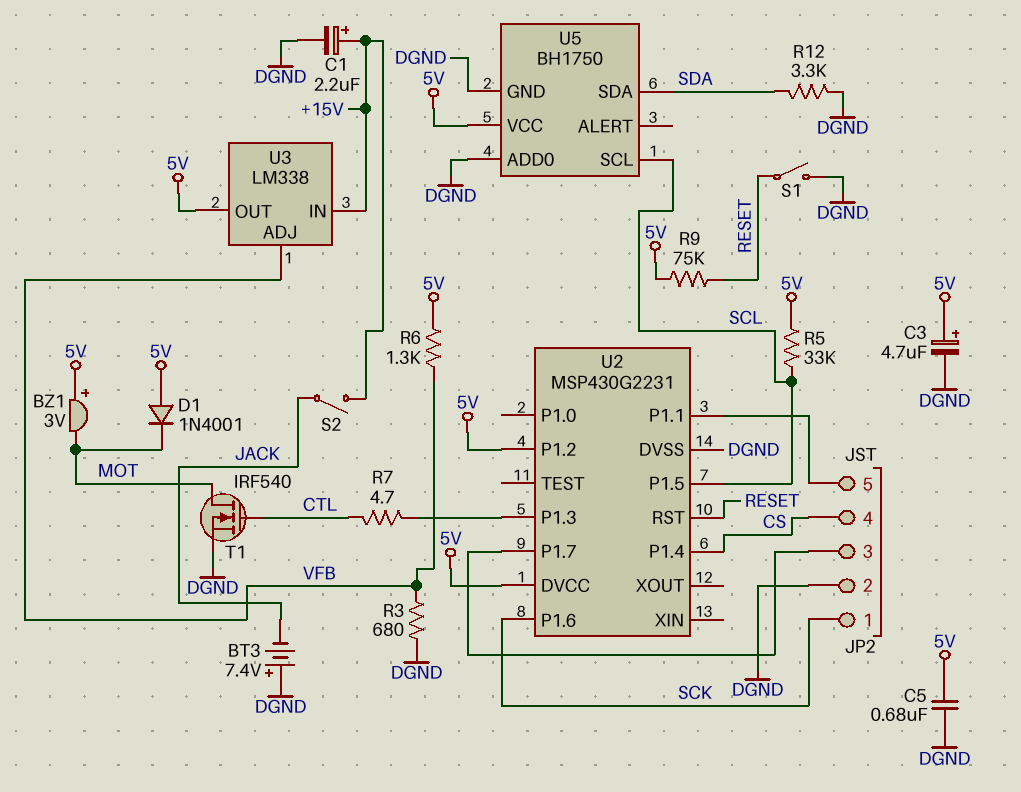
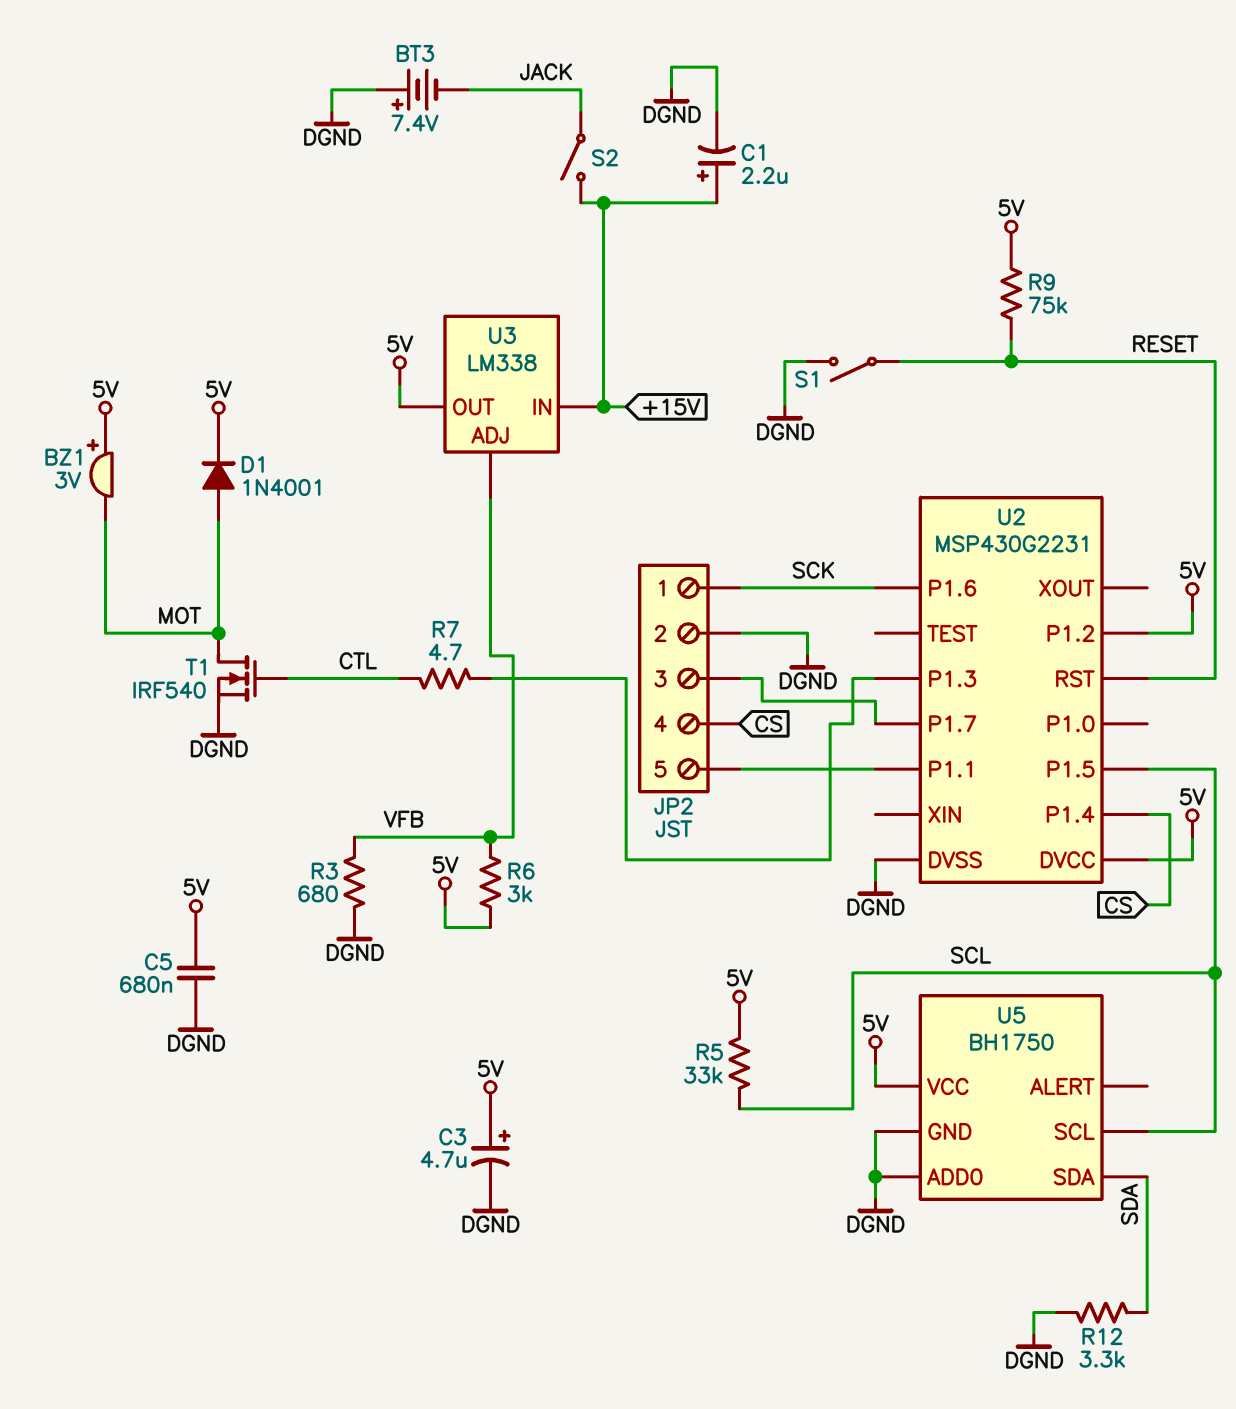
D1: diode 1N4001 (A 5V, K MOT) -> diode 1N4001 (A MOT, K 5V)
R6: 1.3k (5V, VFB) -> 3k (5V, VFB)

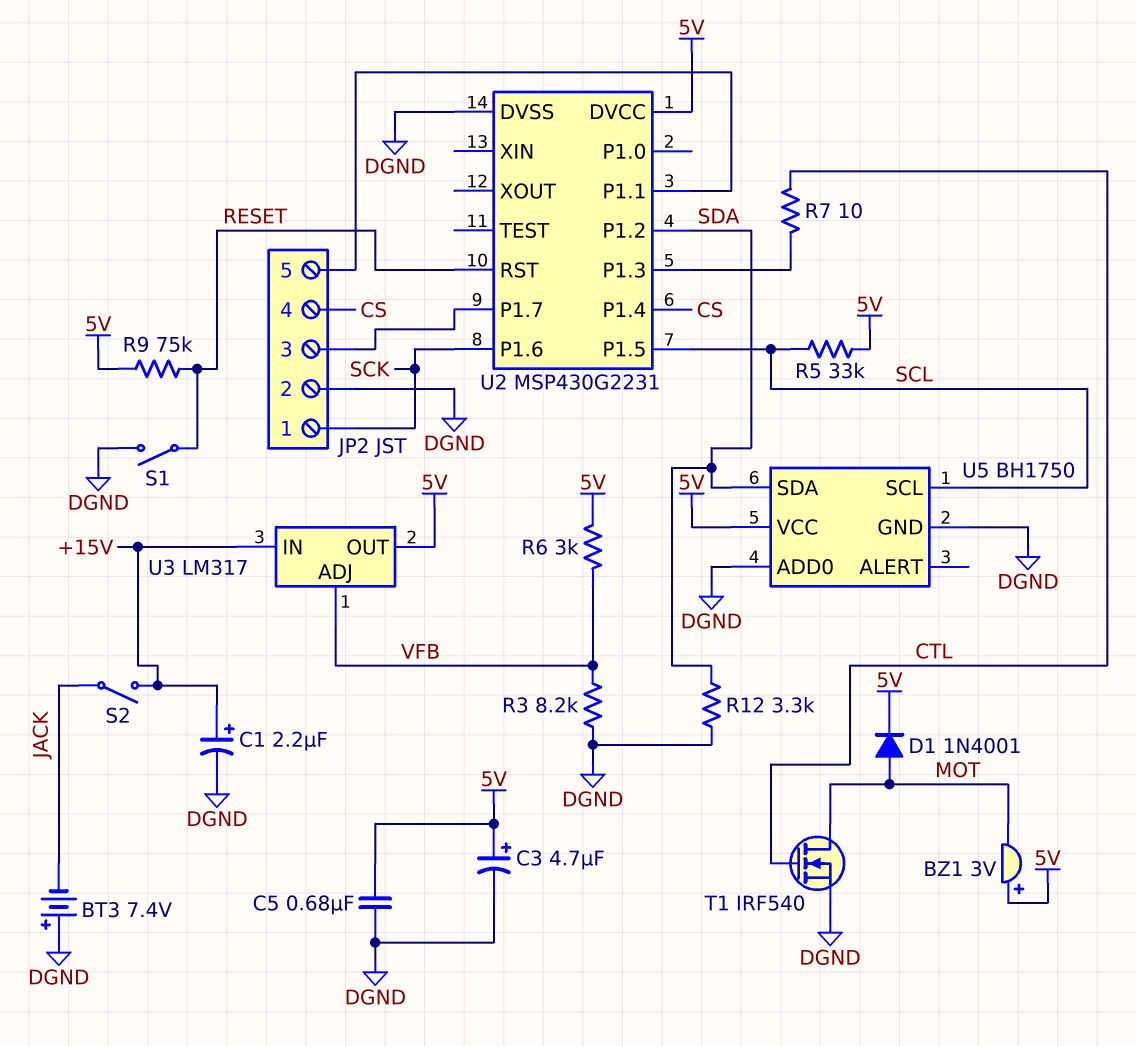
R3: 680 (DGND, VFB) -> 8.2k (DGND, VFB)
R7: 4.7 (CTL, U2/P1.3) -> 10 (CTL, U2/P1.3)
U2 pin P1.2: 5V -> SDA
U3: LM338 -> LM317

